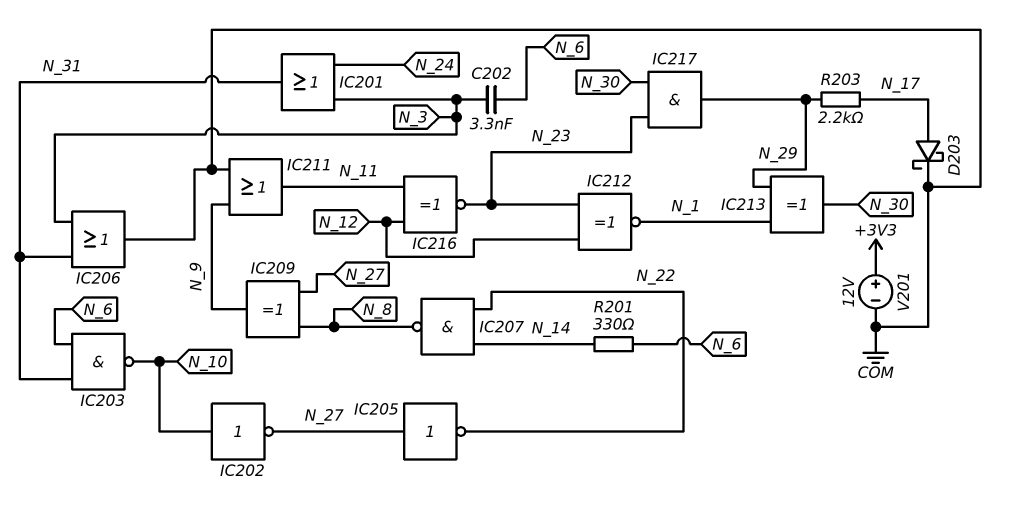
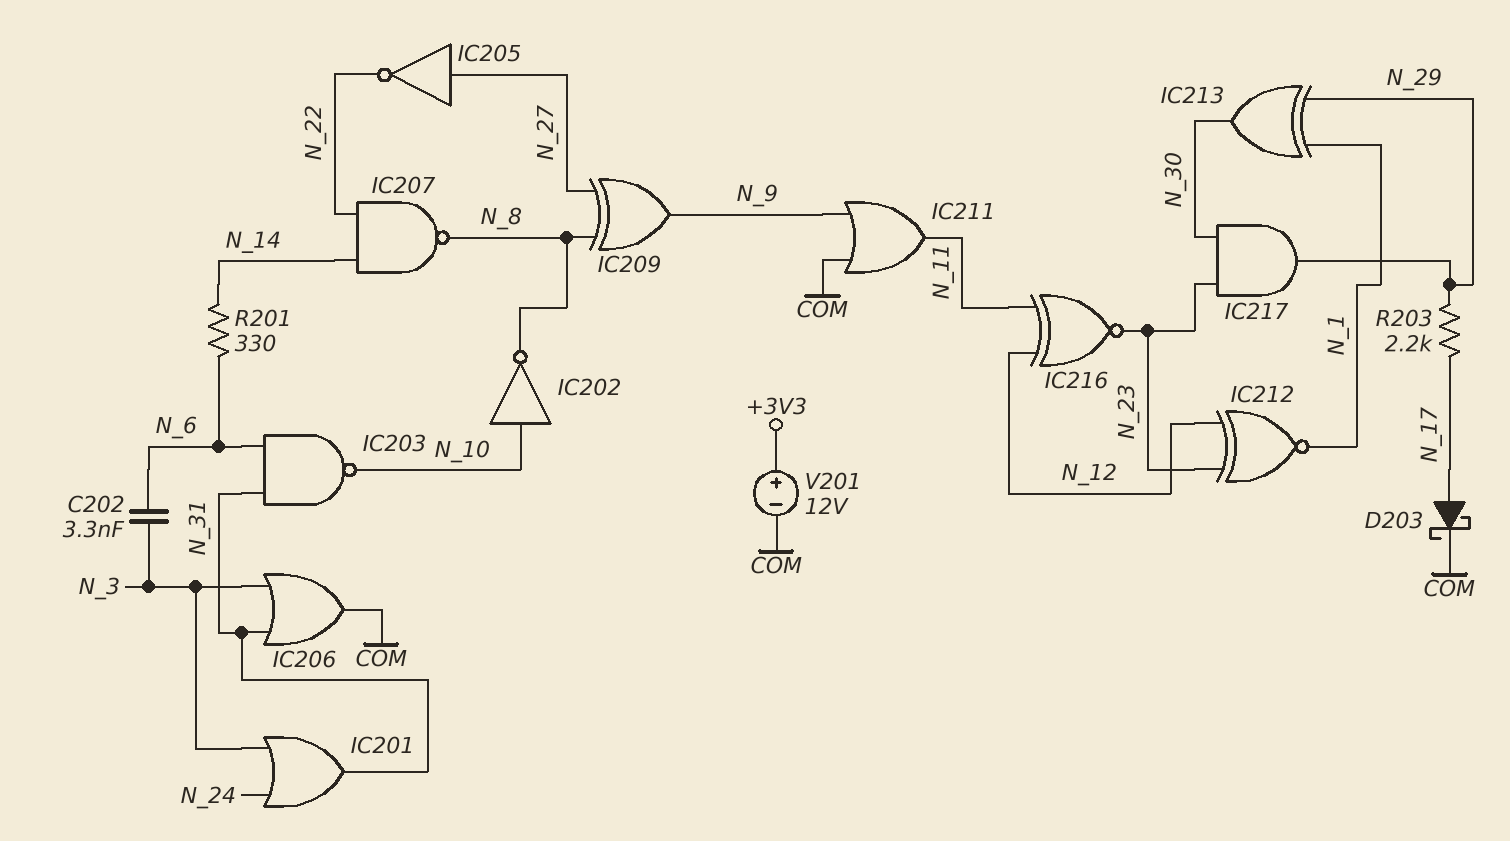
IC202: NOT (in N_10, out N_27) -> NOT (in N_10, out N_8)

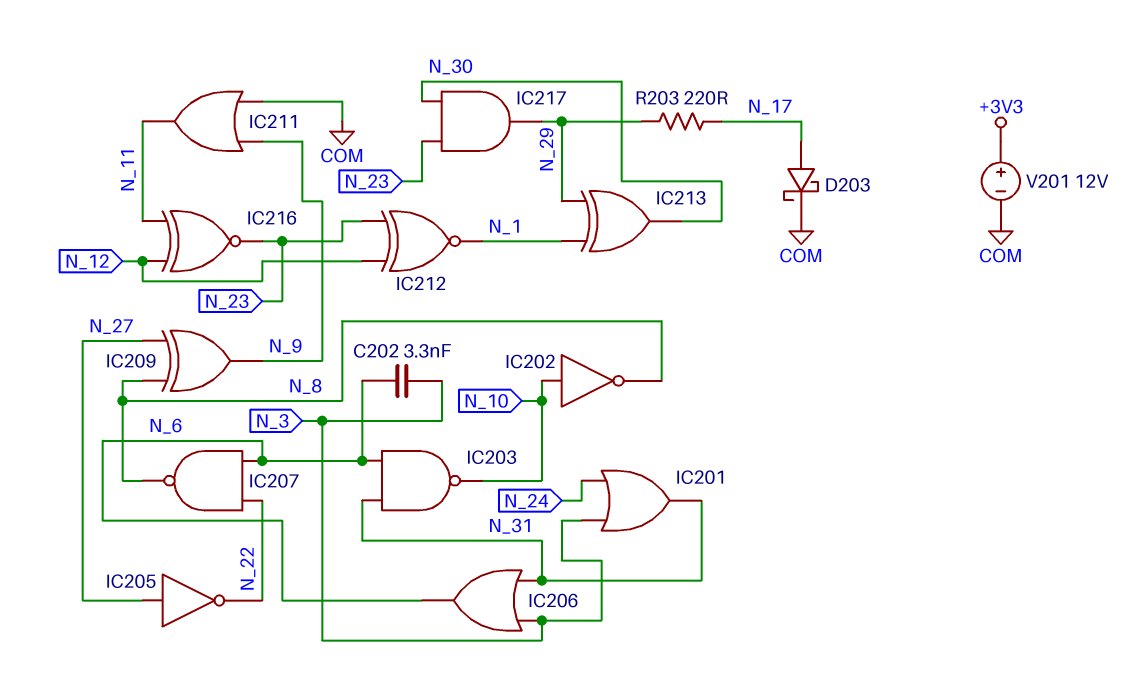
IC206: OR (in N_3, in N_31, out COM) -> OR (in N_3, in N_31, out N_6)
IC207: NAND (in N_14, in N_22, out N_8) -> NAND (in N_6, in N_22, out N_8)
R201: 330 (N_6, N_14) -> none
R203: 2.2k (N_17, N_29) -> 220 (N_17, N_29)

